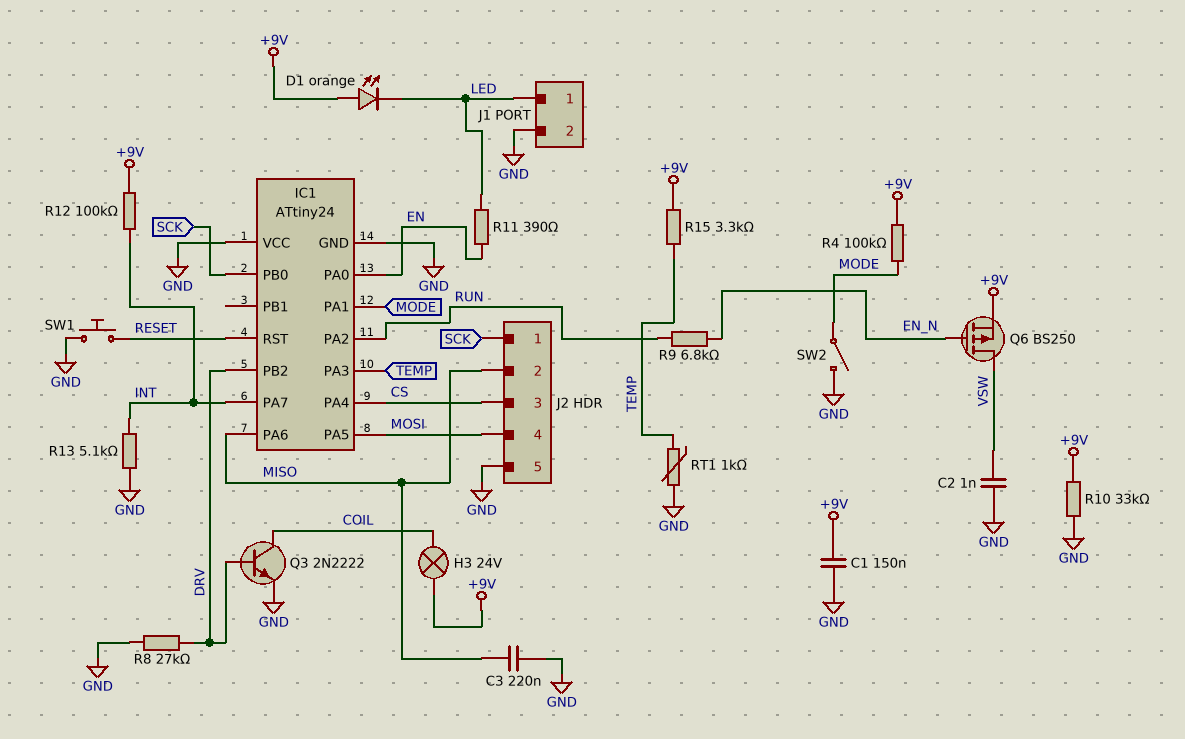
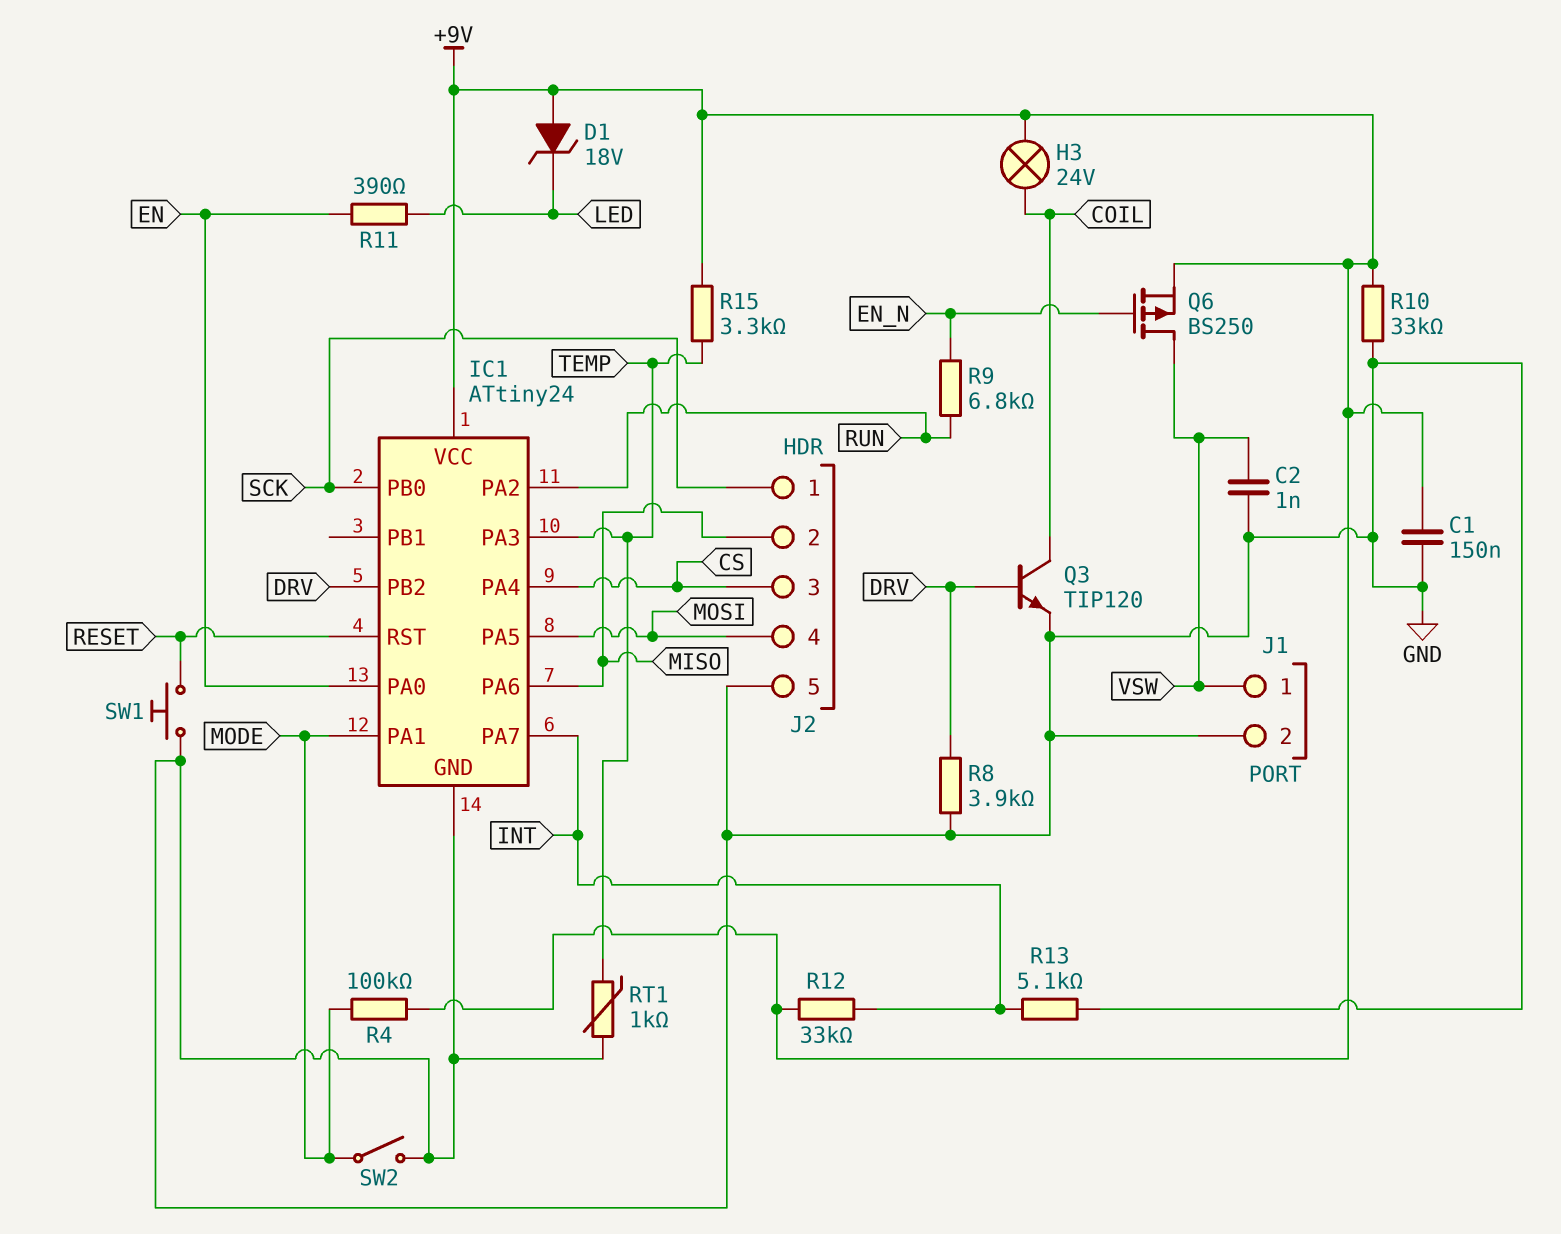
C3: 220nF (GND, MISO) -> none
D1: LED orange (A +9V, K LED) -> zener 18V (A +9V, K LED)
IC1 pin VCC: GND -> +9V
J1 pin 1: LED -> VSW
Q3: NPN 2N2222 (B DRV, C COIL, E GND) -> NPN TIP120 (B DRV, C COIL, E GND)
R8: 27k (DRV, GND) -> 3.9k (DRV, GND)
R12: 100k (+9V, INT) -> 33k (+9V, INT)

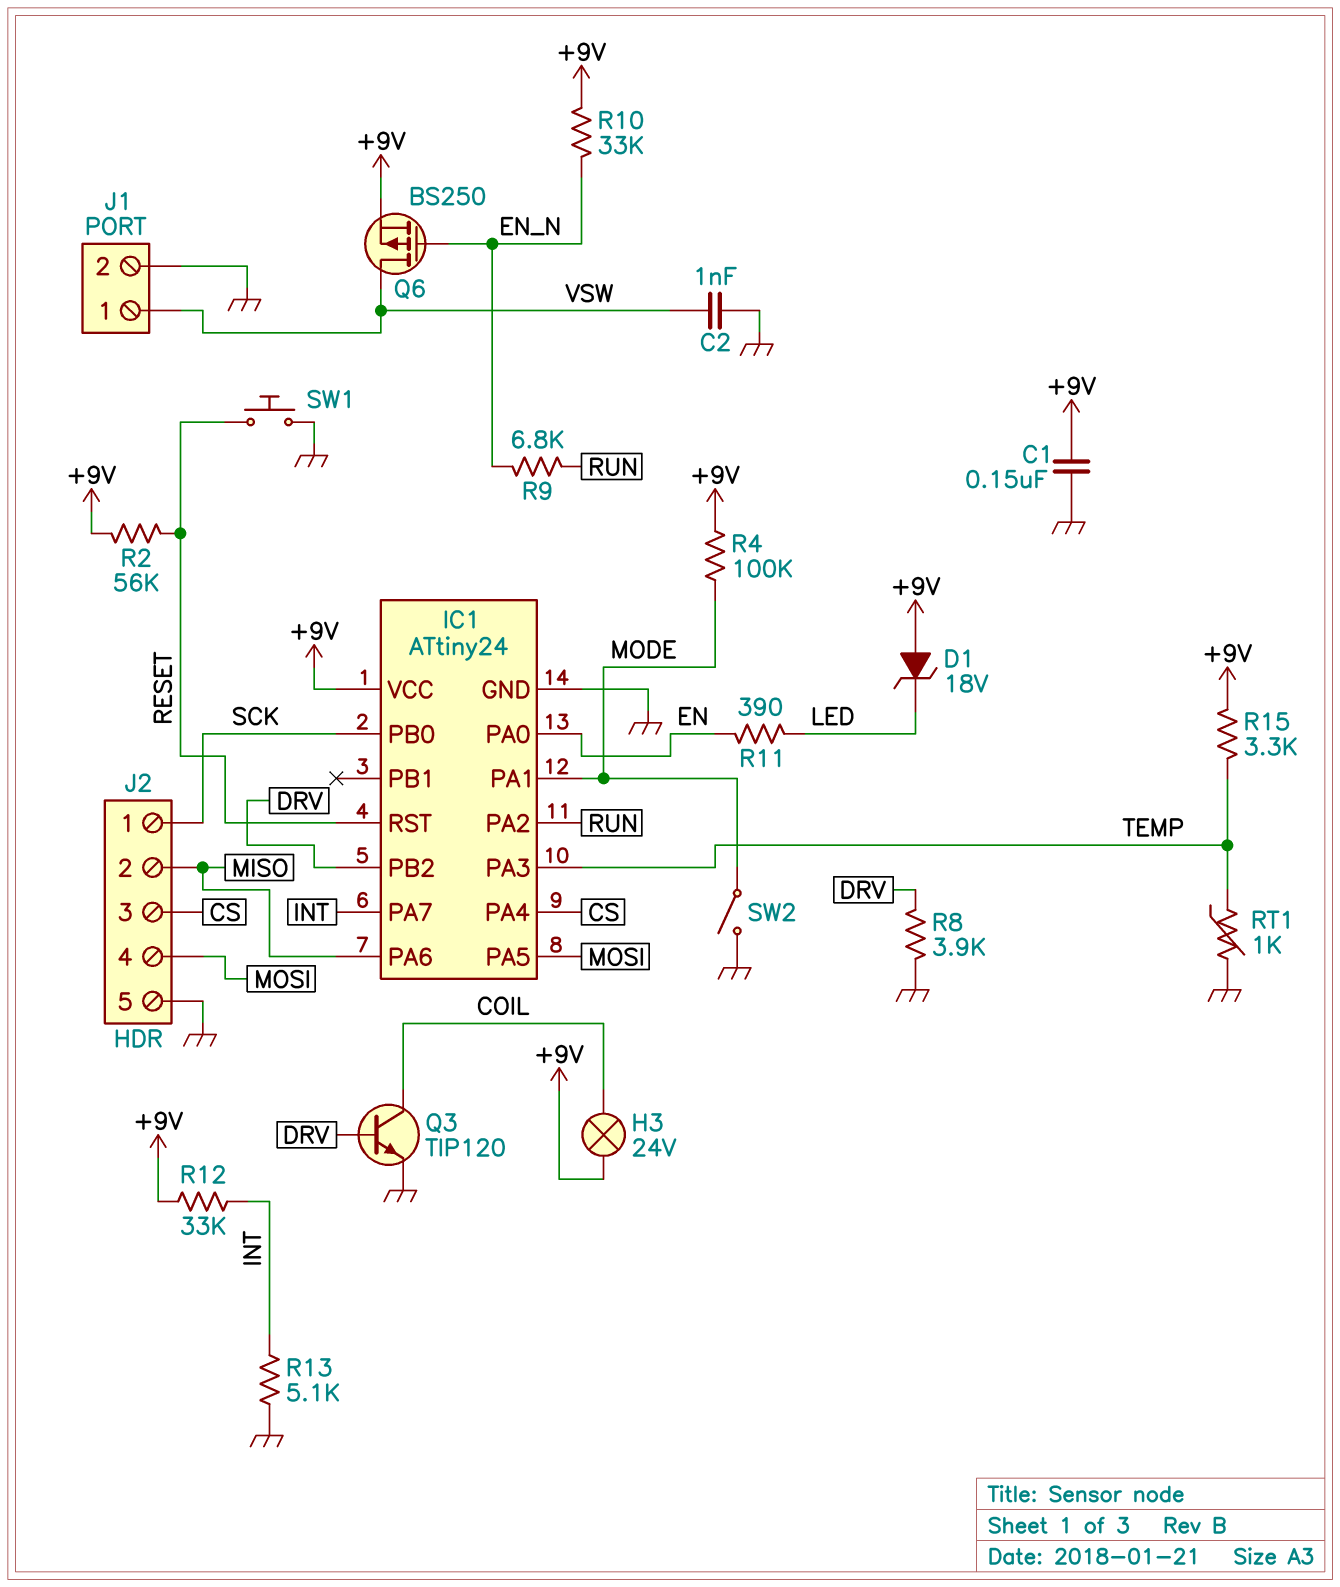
R2: none -> 56k (+9V, RESET)
R10: 33k (+9V, GND) -> 33k (+9V, EN_N)

